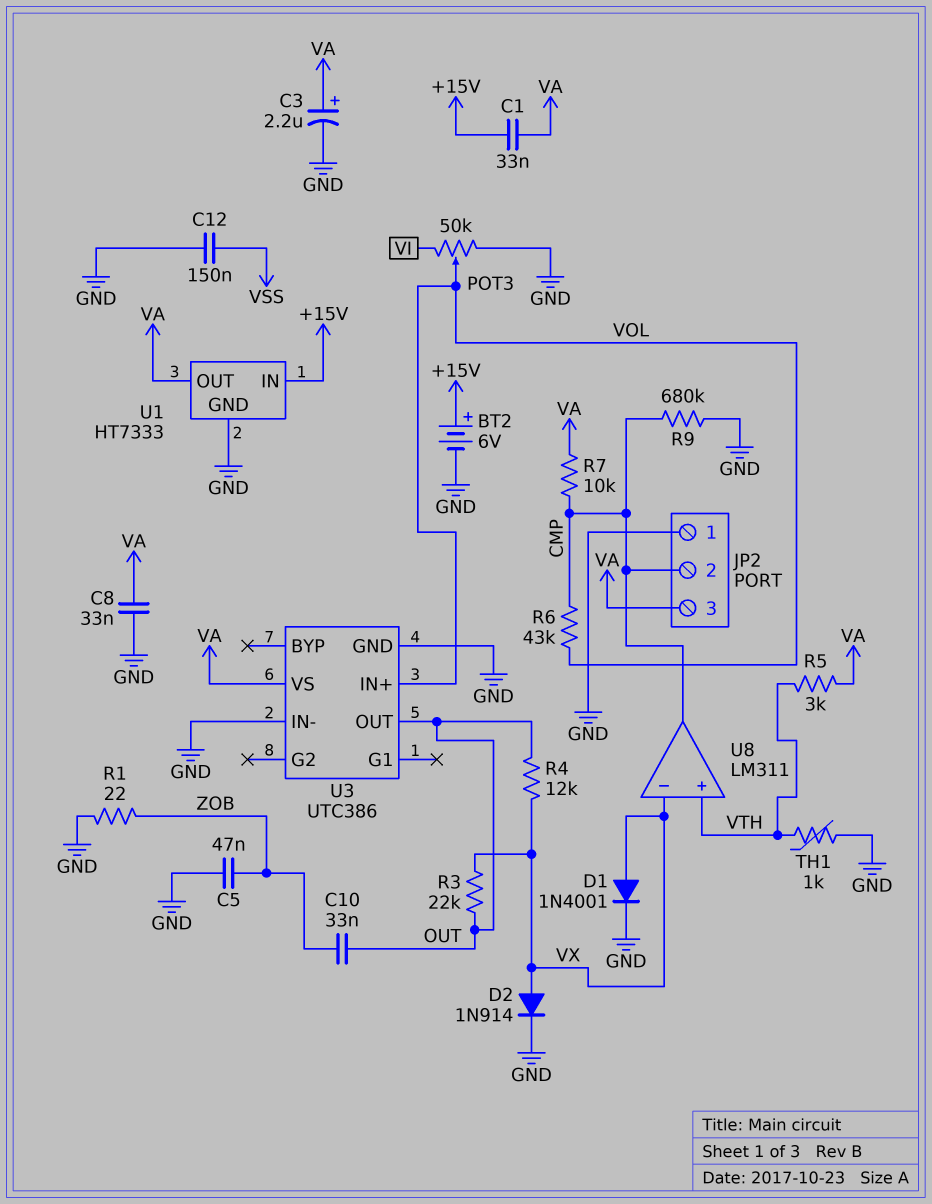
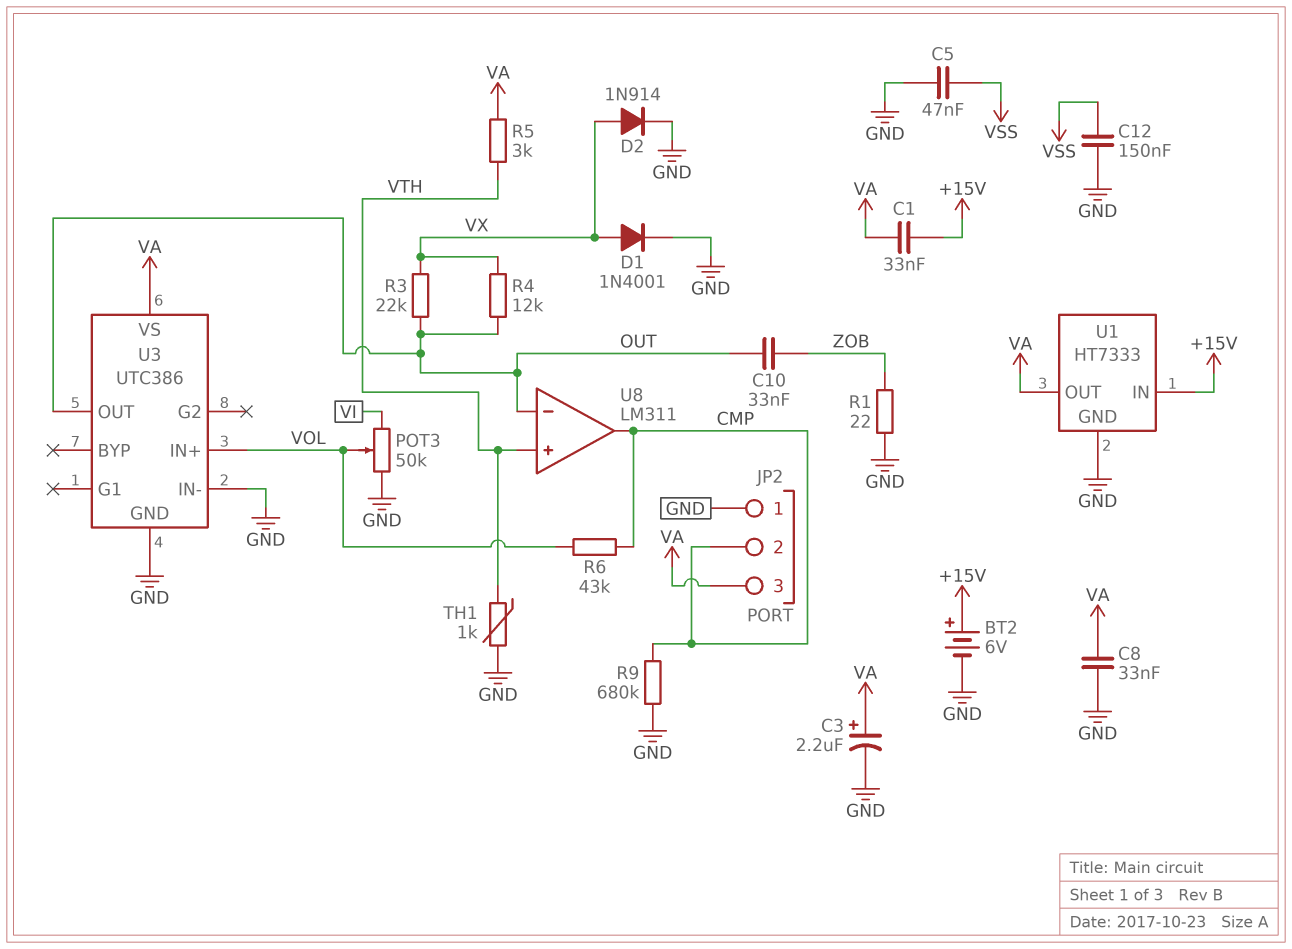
C5: 47nF (GND, ZOB) -> 47nF (GND, VSS)
R7: 10k (CMP, VA) -> none
U8 pin in-: VX -> OUT

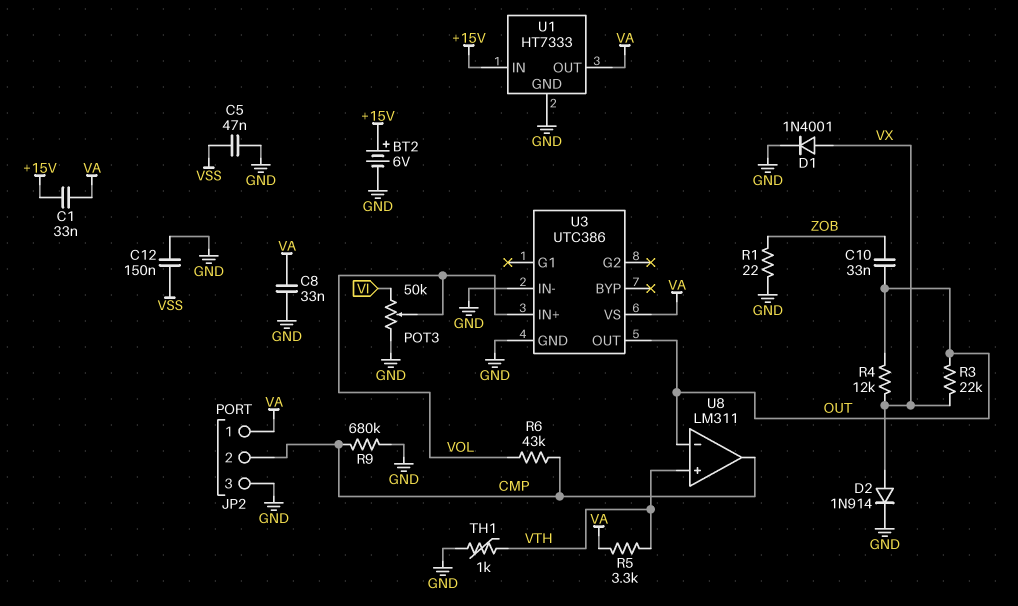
C3: 2.2uF (plus VA, minus GND) -> none
JP2 pin 1: GND -> VA
JP2 pin 3: VA -> GND
R5: 3k (VA, VTH) -> 3.3k (VA, VTH)

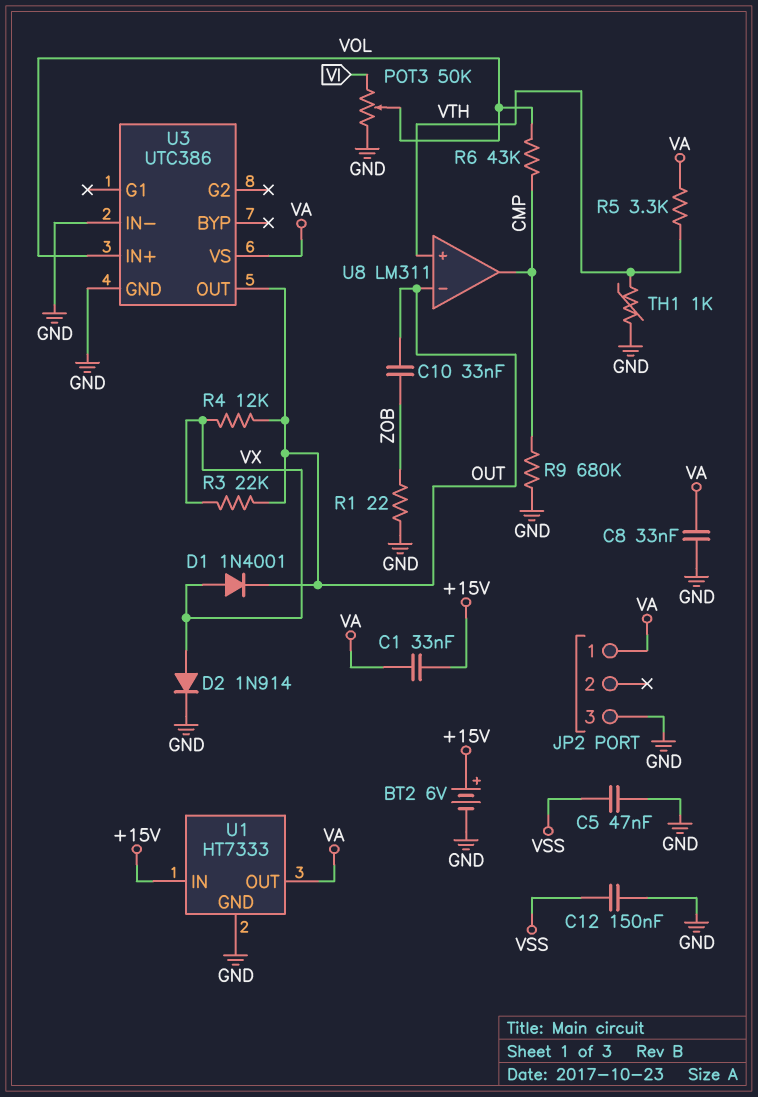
D1: diode 1N4001 (A VX, K GND) -> diode 1N4001 (A VX, K OUT)
JP2 pin 2: CMP -> none

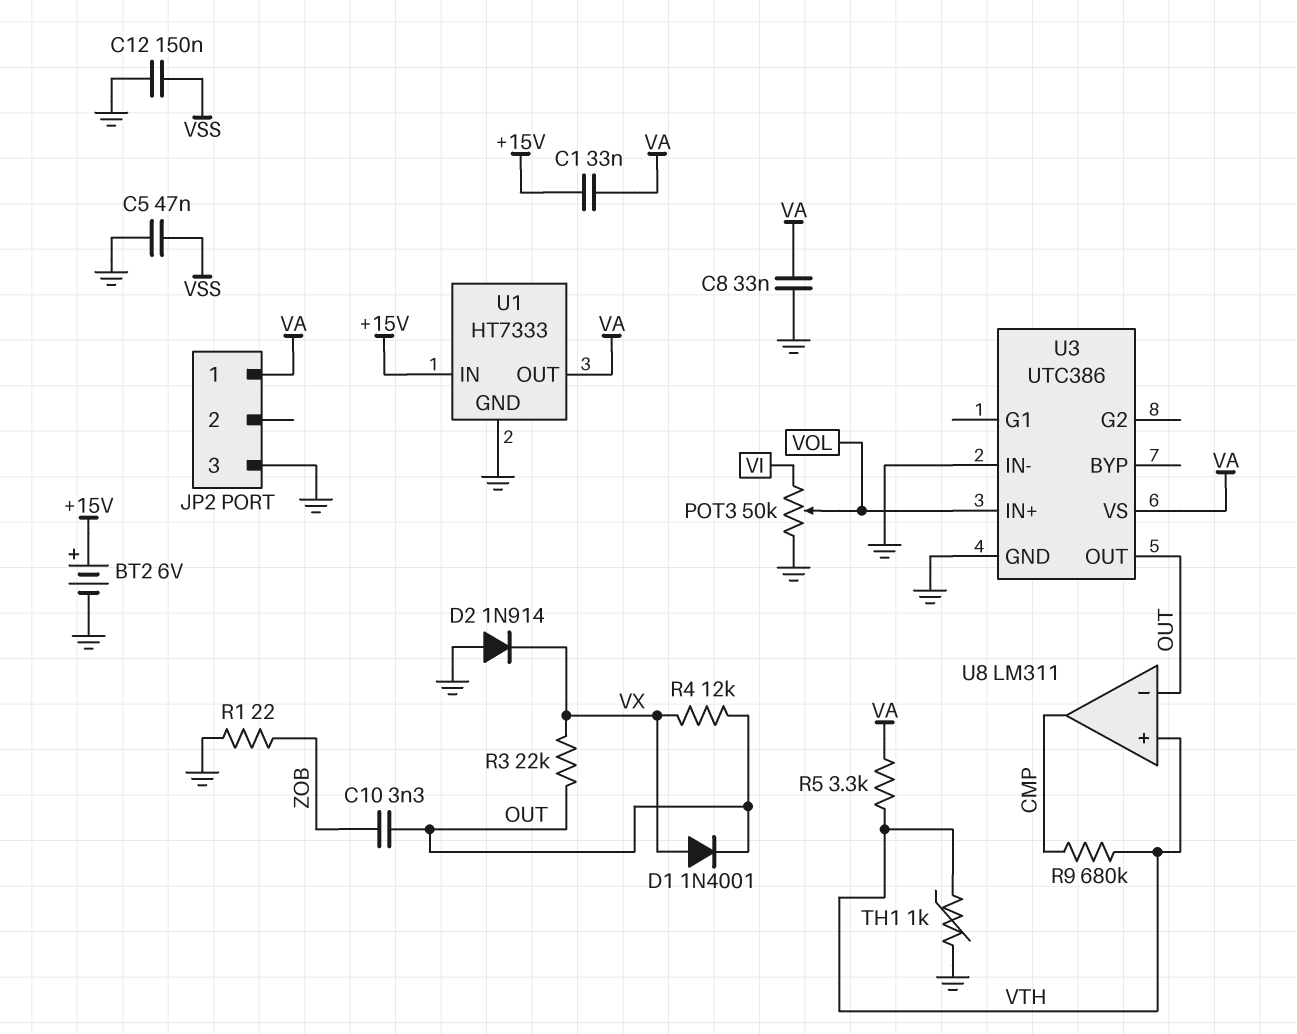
C10: 33nF (OUT, ZOB) -> 3.3nF (OUT, ZOB)
D2: diode 1N914 (A VX, K GND) -> diode 1N914 (A GND, K VX)
R6: 43k (CMP, VOL) -> none
R9: 680k (CMP, GND) -> 680k (CMP, VTH)

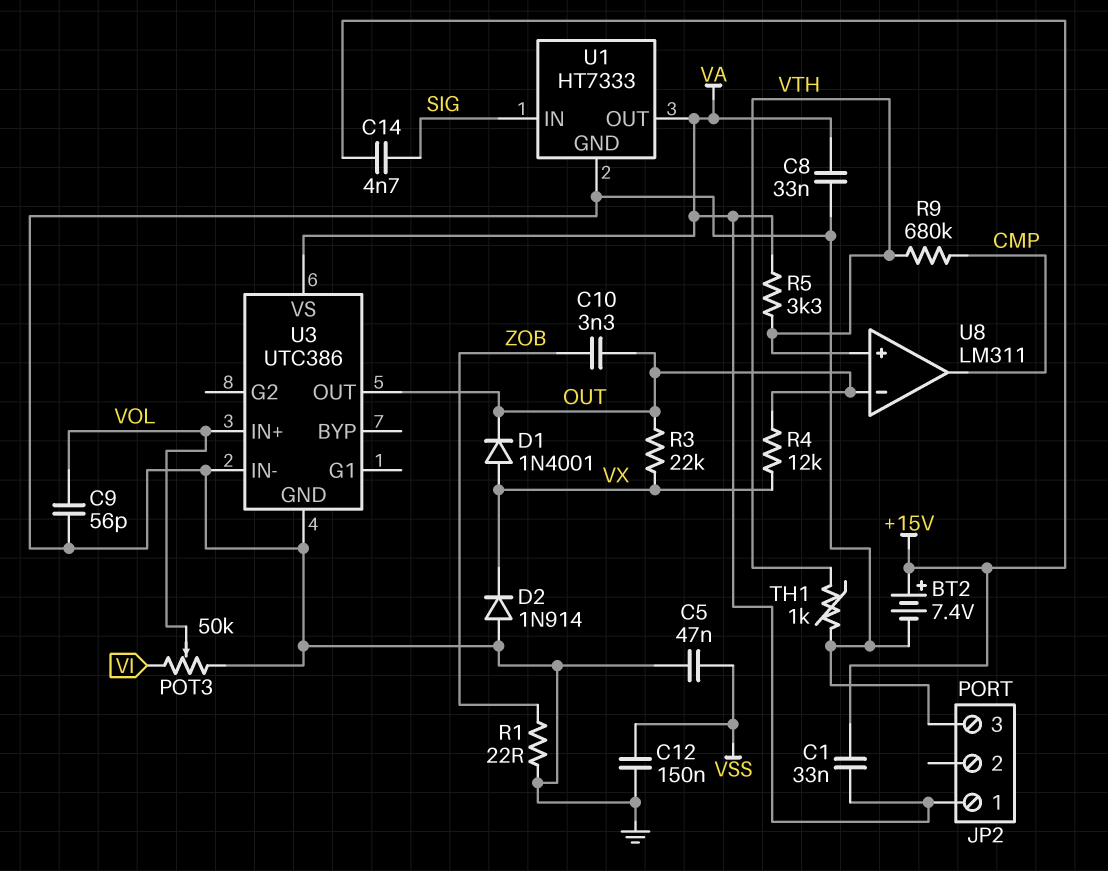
BT2: 6V (plus +15V, minus GND) -> 7.4V (plus +15V, minus GND)
C9: none -> 56pF (GND, VOL)
C14: none -> 4.7nF (+15V, SIG)
U1 pin IN: +15V -> SIG

